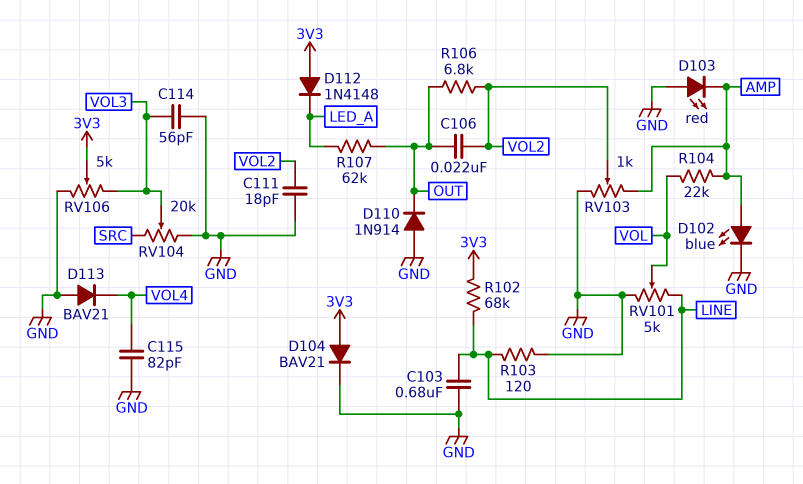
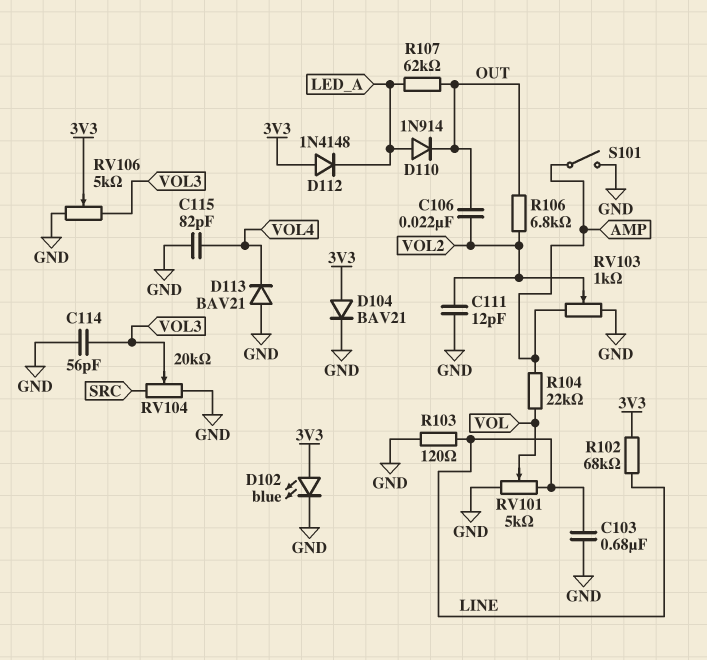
C111: 18pF (GND, VOL2) -> 12pF (GND, VOL2)
D102: LED blue (A AMP, K GND) -> LED blue (A 3V3, K GND)
D103: LED red (A GND, K AMP) -> none
D110: diode 1N914 (A GND, K OUT) -> diode 1N914 (A LED_A, K OUT)
S101: none -> switch (AMP, GND)

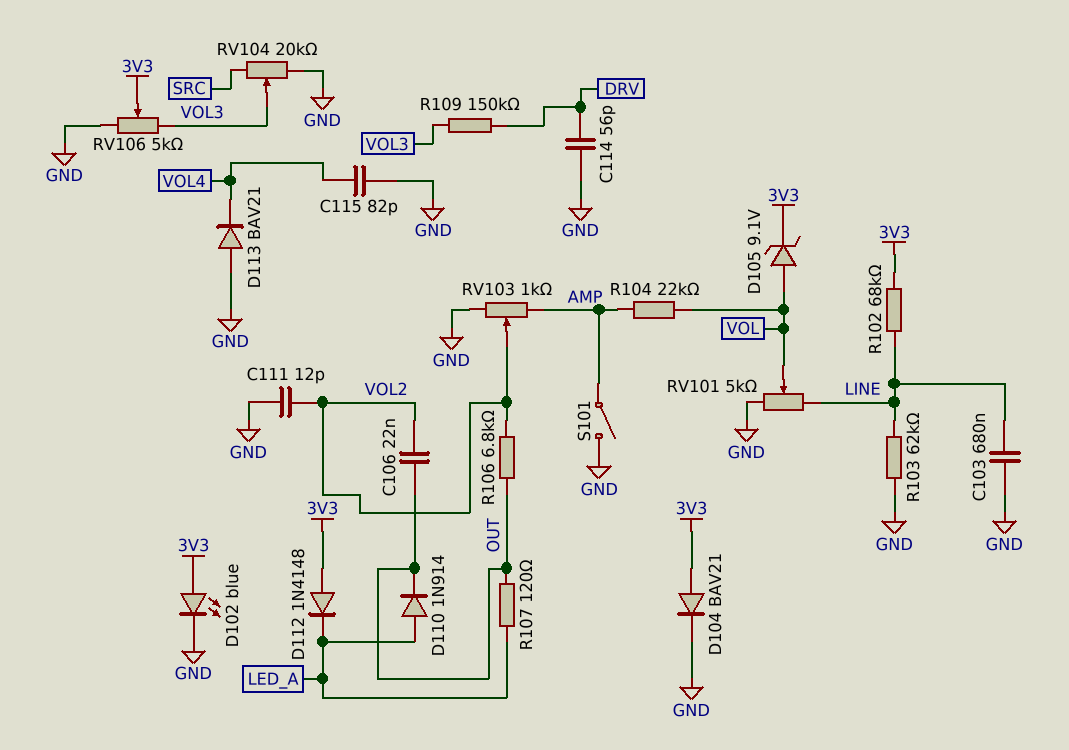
C114: 56pF (GND, VOL3) -> 56pF (DRV, GND)
D105: none -> zener 9.1V (A VOL, K 3V3)
R103: 120 (GND, LINE) -> 62k (GND, LINE)
R107: 62k (LED_A, OUT) -> 120 (LED_A, OUT)
R109: none -> 150k (DRV, VOL3)

